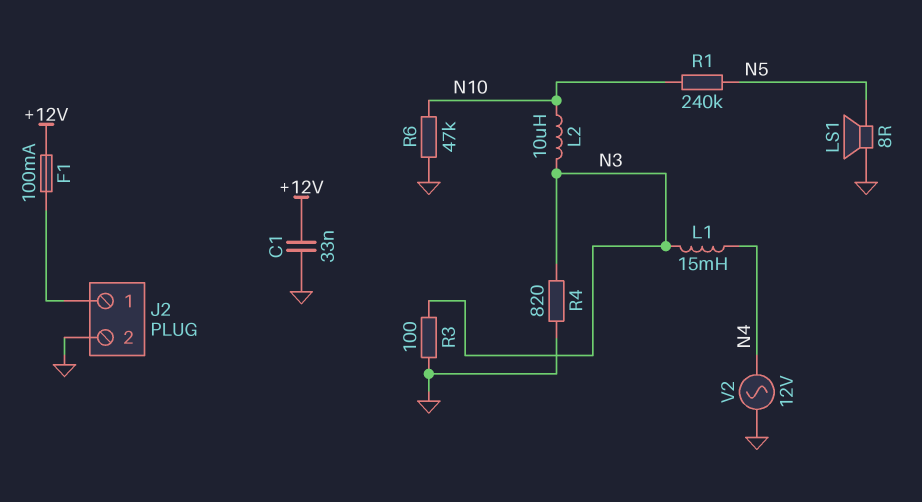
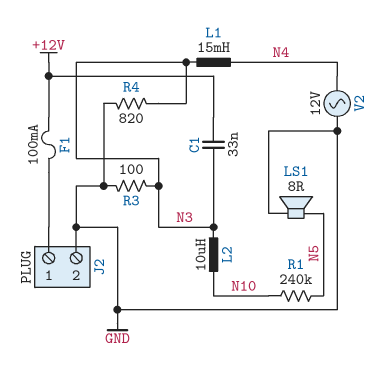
C1: 33nF (+12V, GND) -> 33nF (+12V, N3)
R6: 47k (GND, N10) -> none

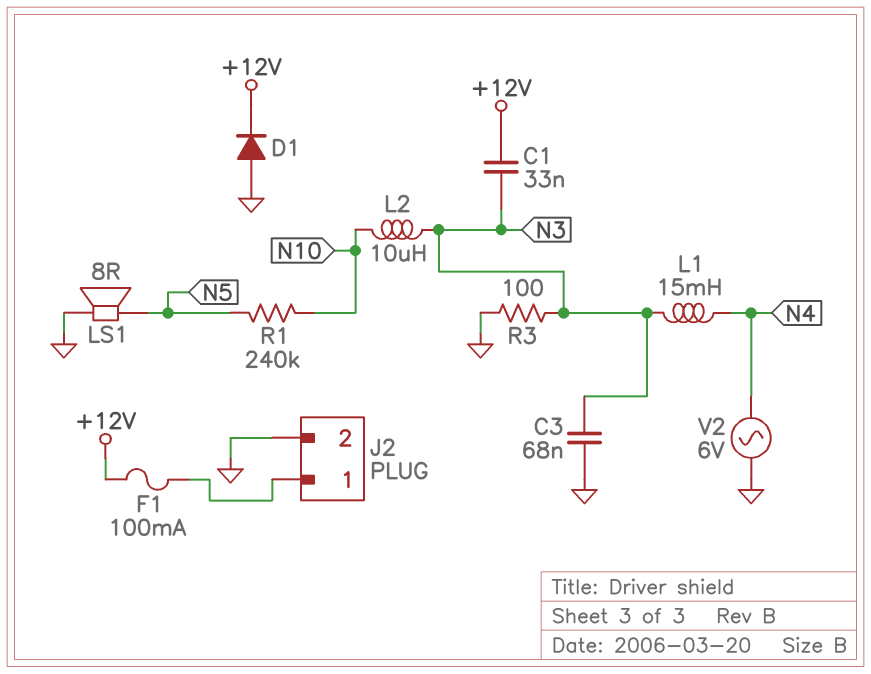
C3: none -> 68nF (GND, N3)
D1: none -> diode (A GND, K +12V)
R4: 820 (GND, N3) -> none
V2: AC 12V (GND, N4) -> AC 6V (GND, N4)

